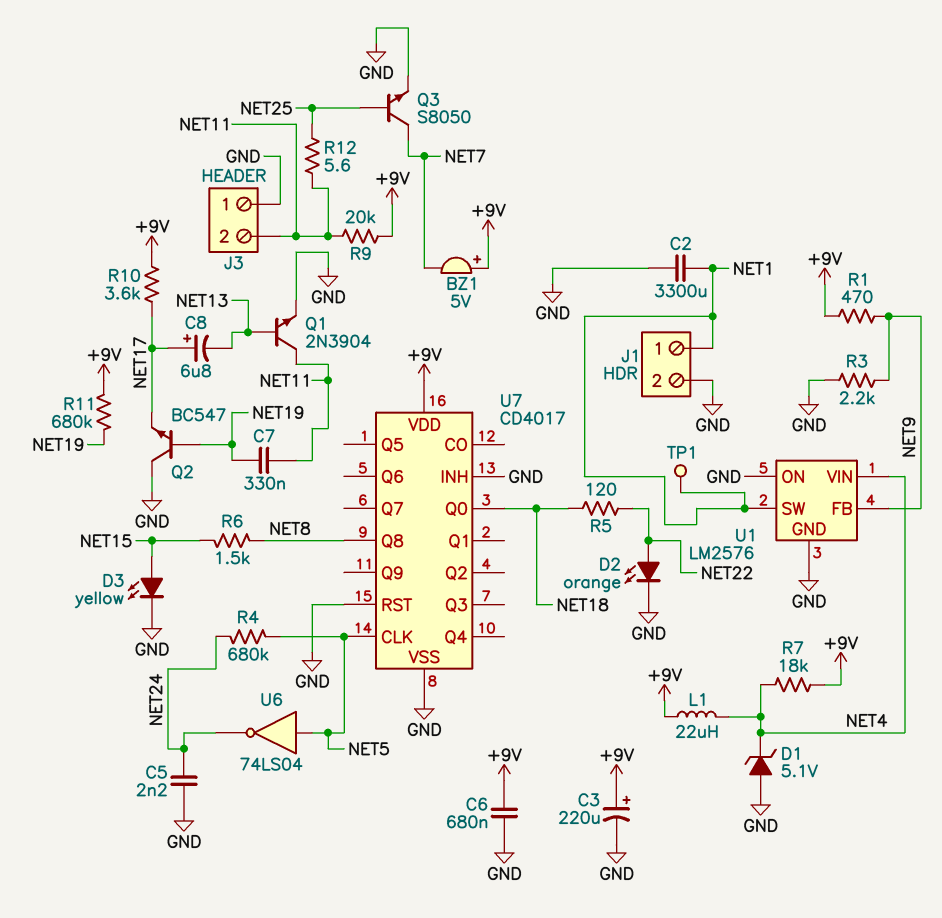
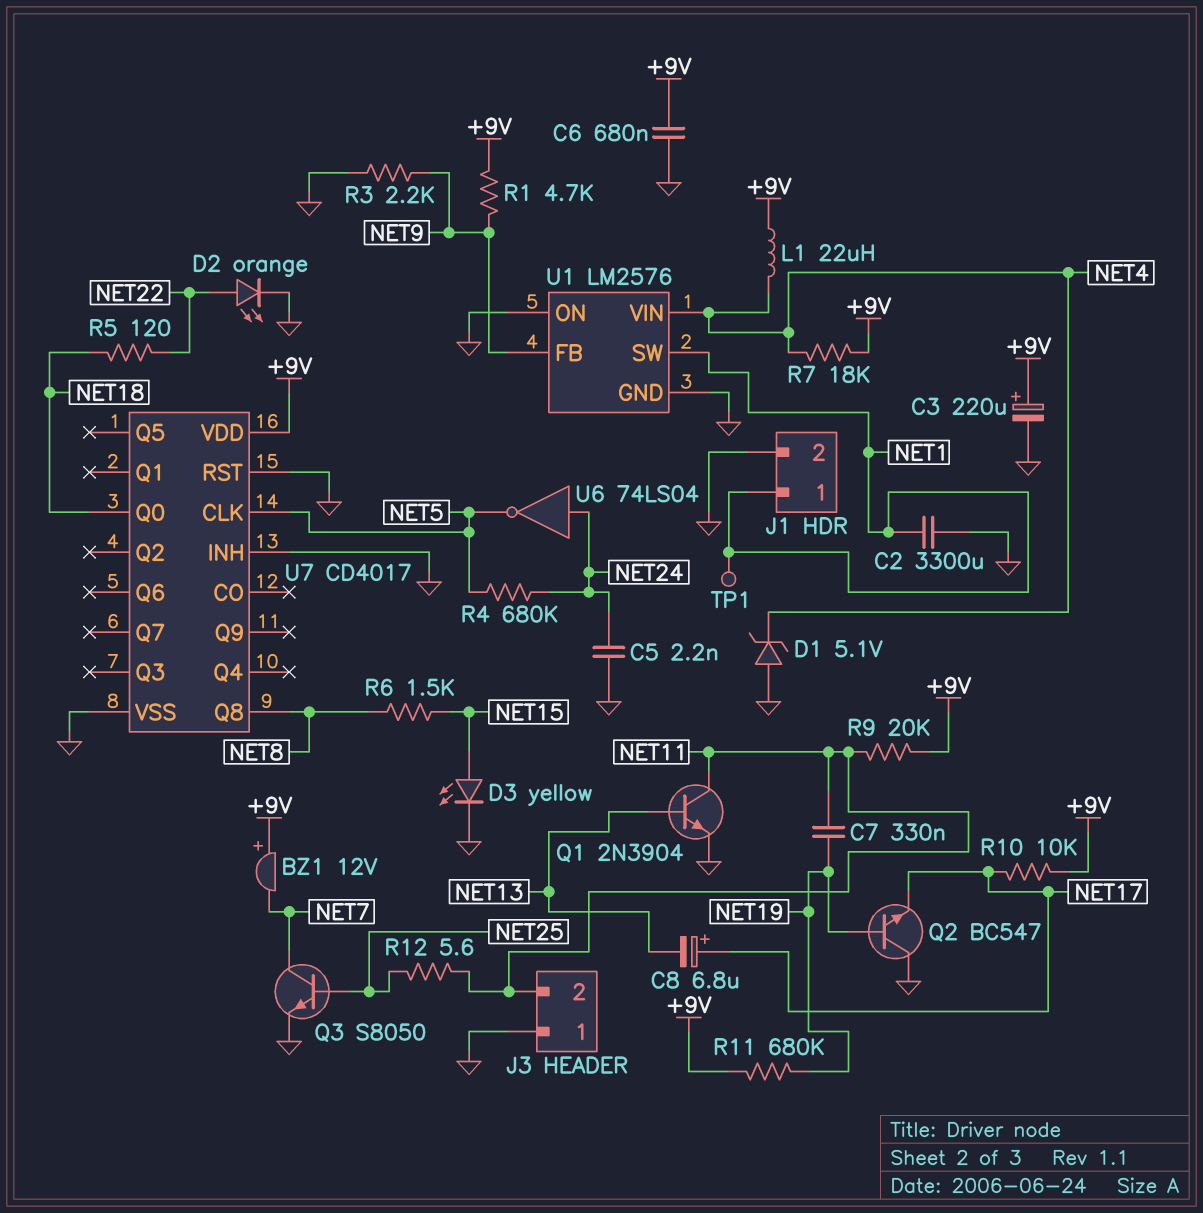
BZ1: buzzer 5V (plus +9V, minus NET7) -> buzzer 12V (plus +9V, minus NET7)
R1: 470 (+9V, NET9) -> 4.7k (+9V, NET9)
R10: 3.6k (+9V, NET17) -> 10k (+9V, NET17)
U6: NOT 74LS04 (in NET5, out NET24) -> NOT 74LS04 (in NET24, out NET5)

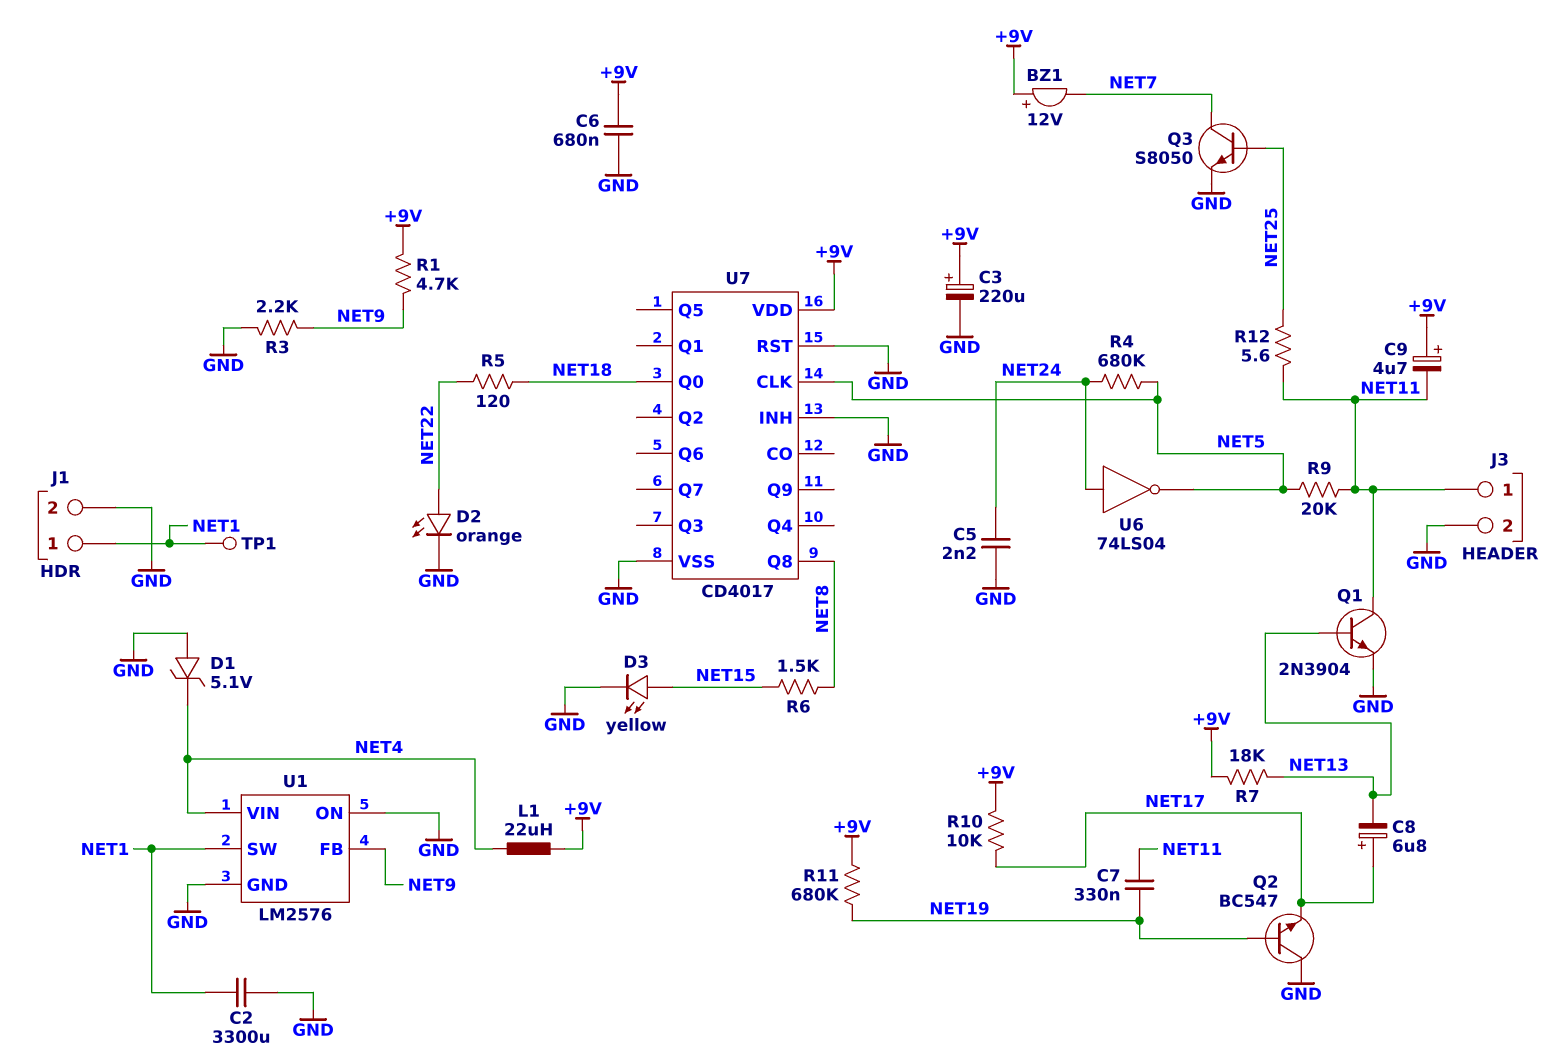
C9: none -> 4.7uF (plus +9V, minus NET11)
J3 pin 1: GND -> NET11
J3 pin 2: NET11 -> GND
R7: 18k (+9V, NET4) -> 18k (+9V, NET13)
R9: 20k (+9V, NET11) -> 20k (NET5, NET11)

